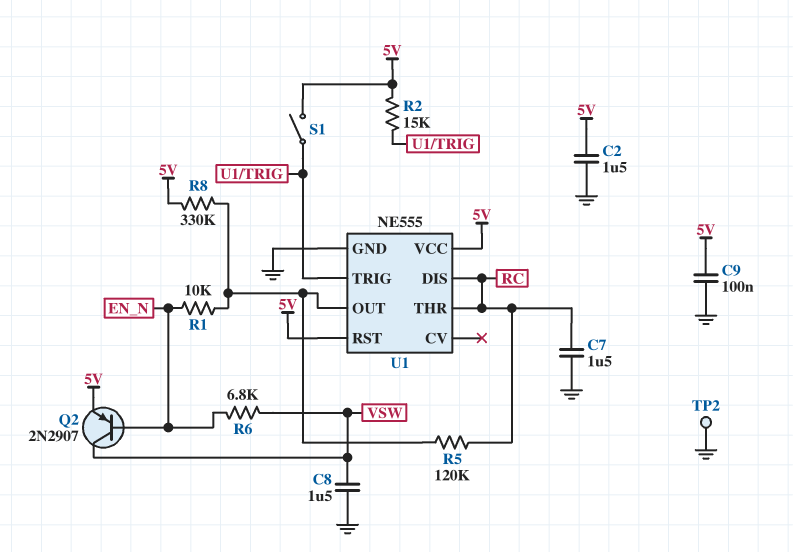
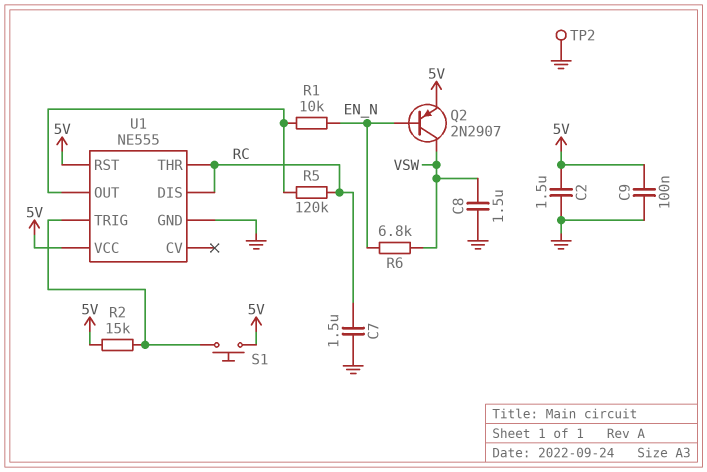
R8: 330k (5V, U1/OUT) -> none
S1: switch (5V, U1/TRIG) -> button (5V, U1/TRIG)

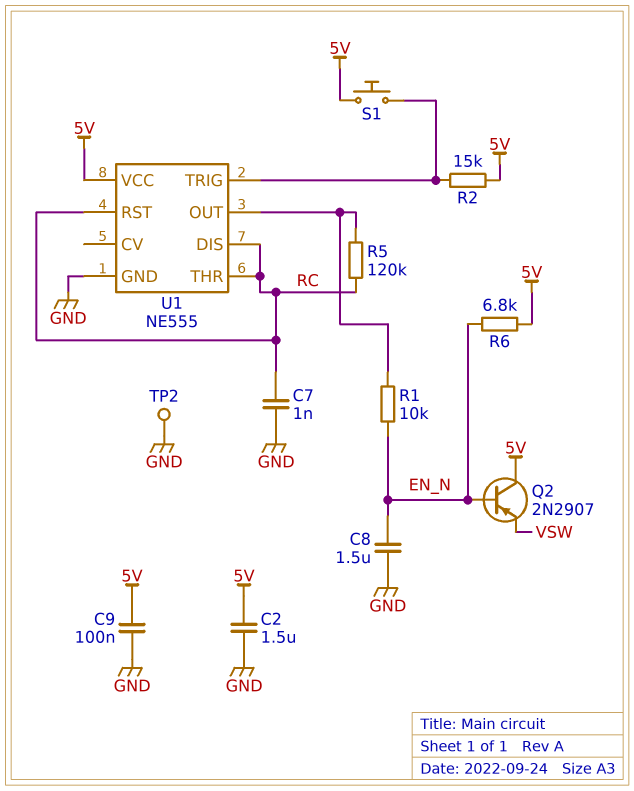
C7: 1.5uF (GND, RC) -> 1nF (GND, RC)
C8: 1.5uF (GND, VSW) -> 1.5uF (EN_N, GND)
Q2: PNP 2N2907 (B EN_N, C VSW, E 5V) -> PNP 2N2907 (B EN_N, C 5V, E VSW)
R6: 6.8k (EN_N, VSW) -> 6.8k (5V, EN_N)
U1 pin RST: 5V -> RC

